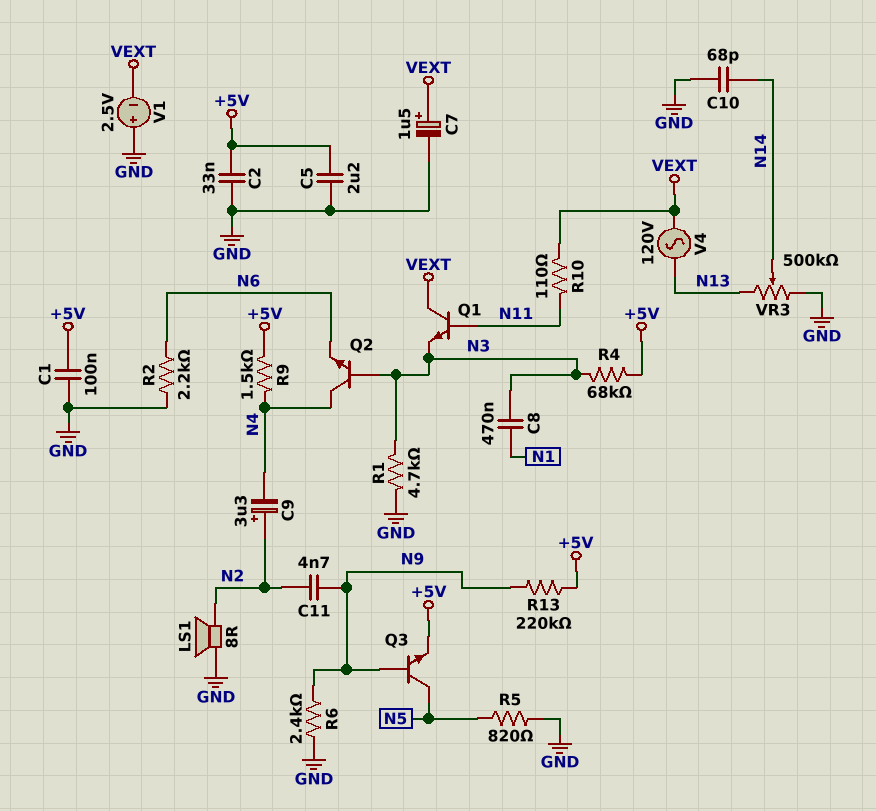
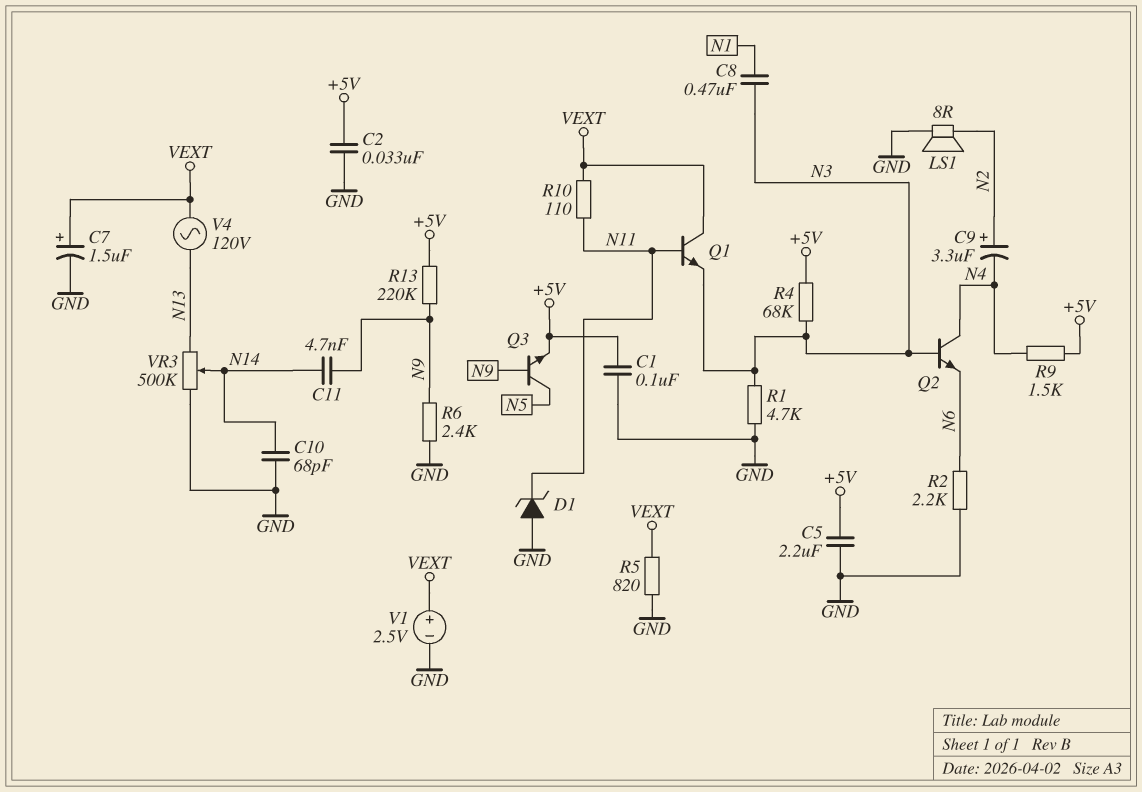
C11: 4.7nF (N2, N9) -> 4.7nF (N9, N14)
D1: none -> zener (A GND, K N11)
R5: 820 (GND, N5) -> 820 (GND, VEXT)
V1: 2.5V (plus GND, minus VEXT) -> 2.5V (plus VEXT, minus GND)

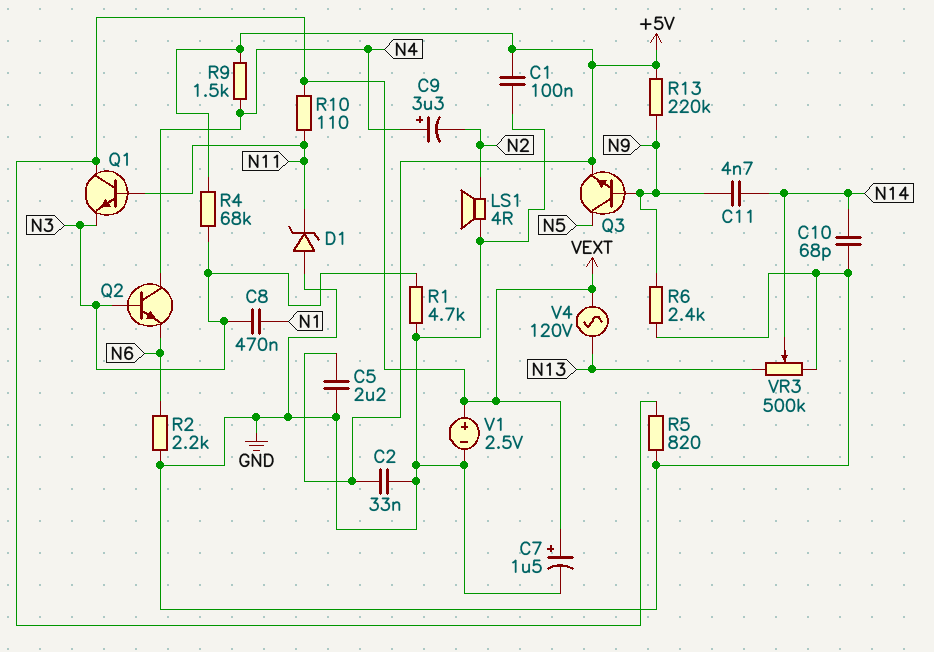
C9: 3.3uF (plus N2, minus N4) -> 3.3uF (plus N4, minus N2)
LS1: speaker 8R (GND, N2) -> speaker 4R (GND, N2)

